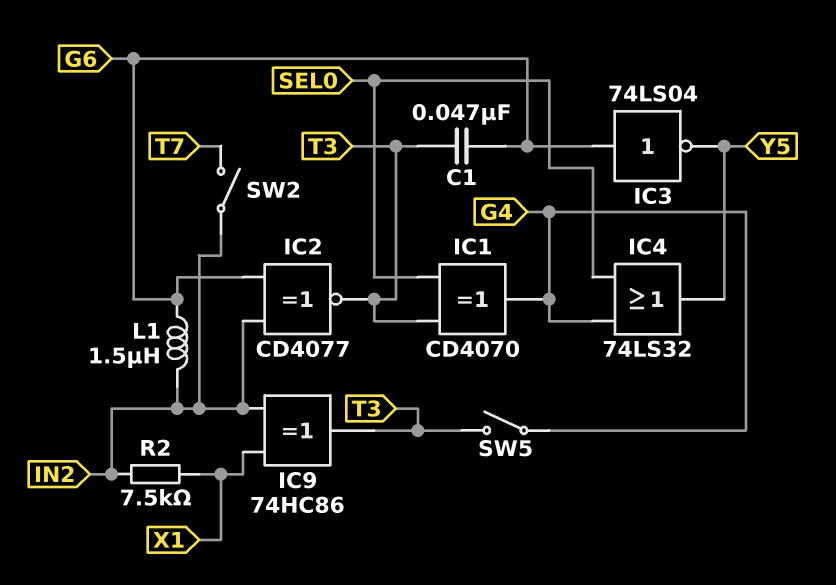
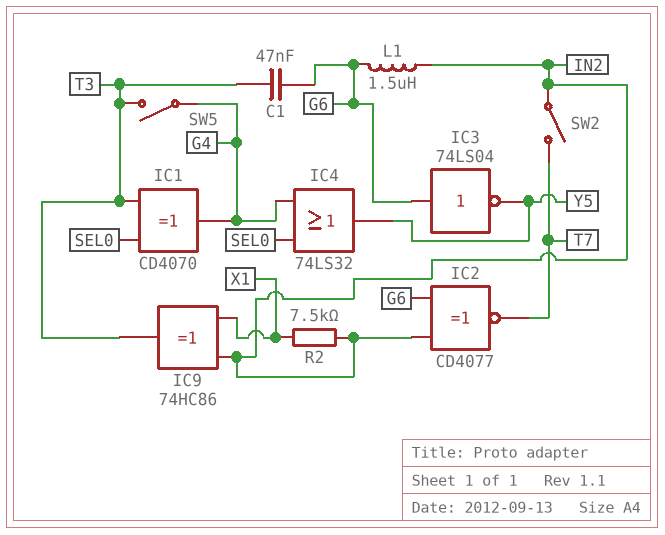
IC2: XNOR CD4077 (in G6, in IN2, out T3) -> XNOR CD4077 (in G6, in IN2, out T7)

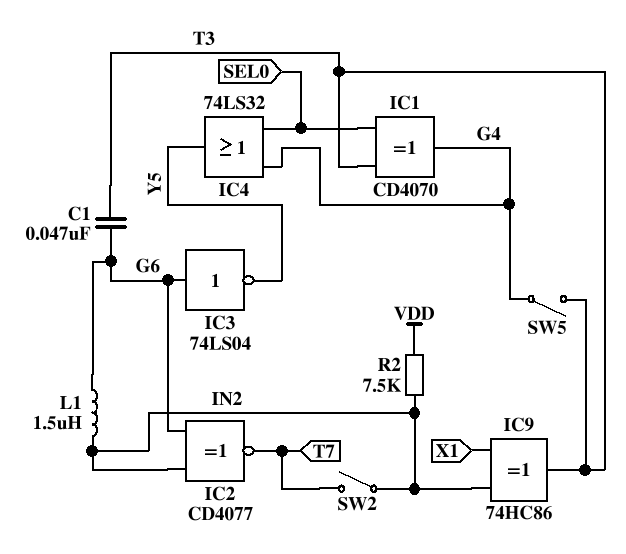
R2: 7.5k (IN2, X1) -> 7.5k (IN2, VDD)

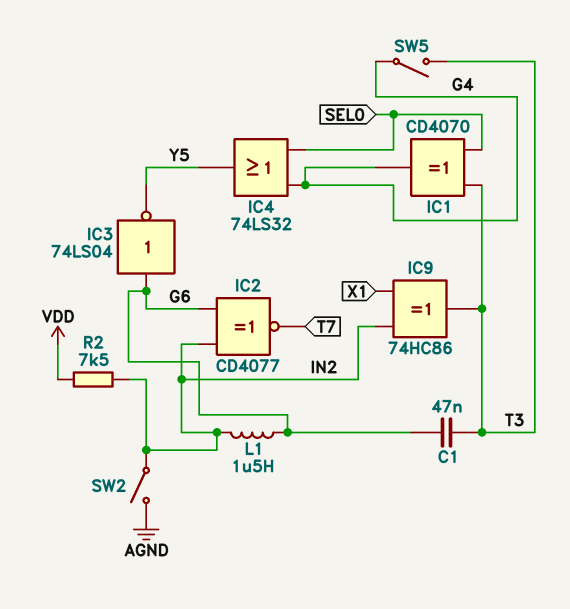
SW2: switch (IN2, T7) -> switch (AGND, IN2)

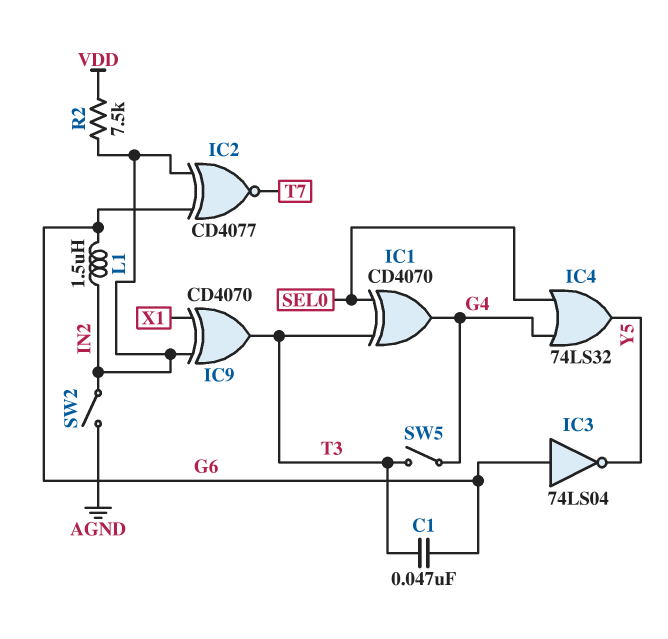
IC9: XOR 74HC86 (in IN2, in X1, out T3) -> XOR CD4070 (in IN2, in X1, out T3)

